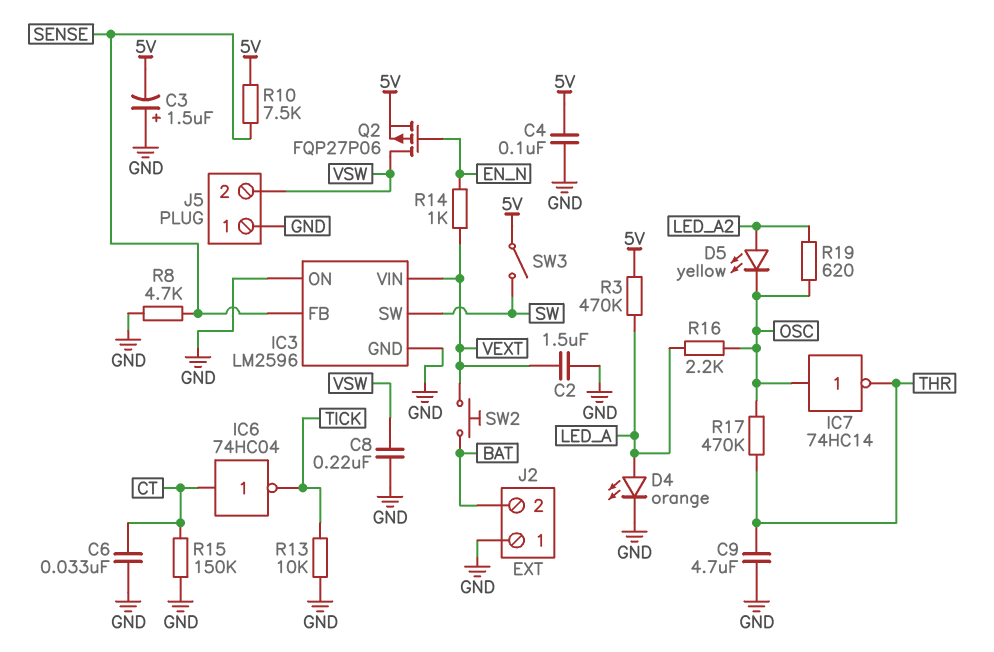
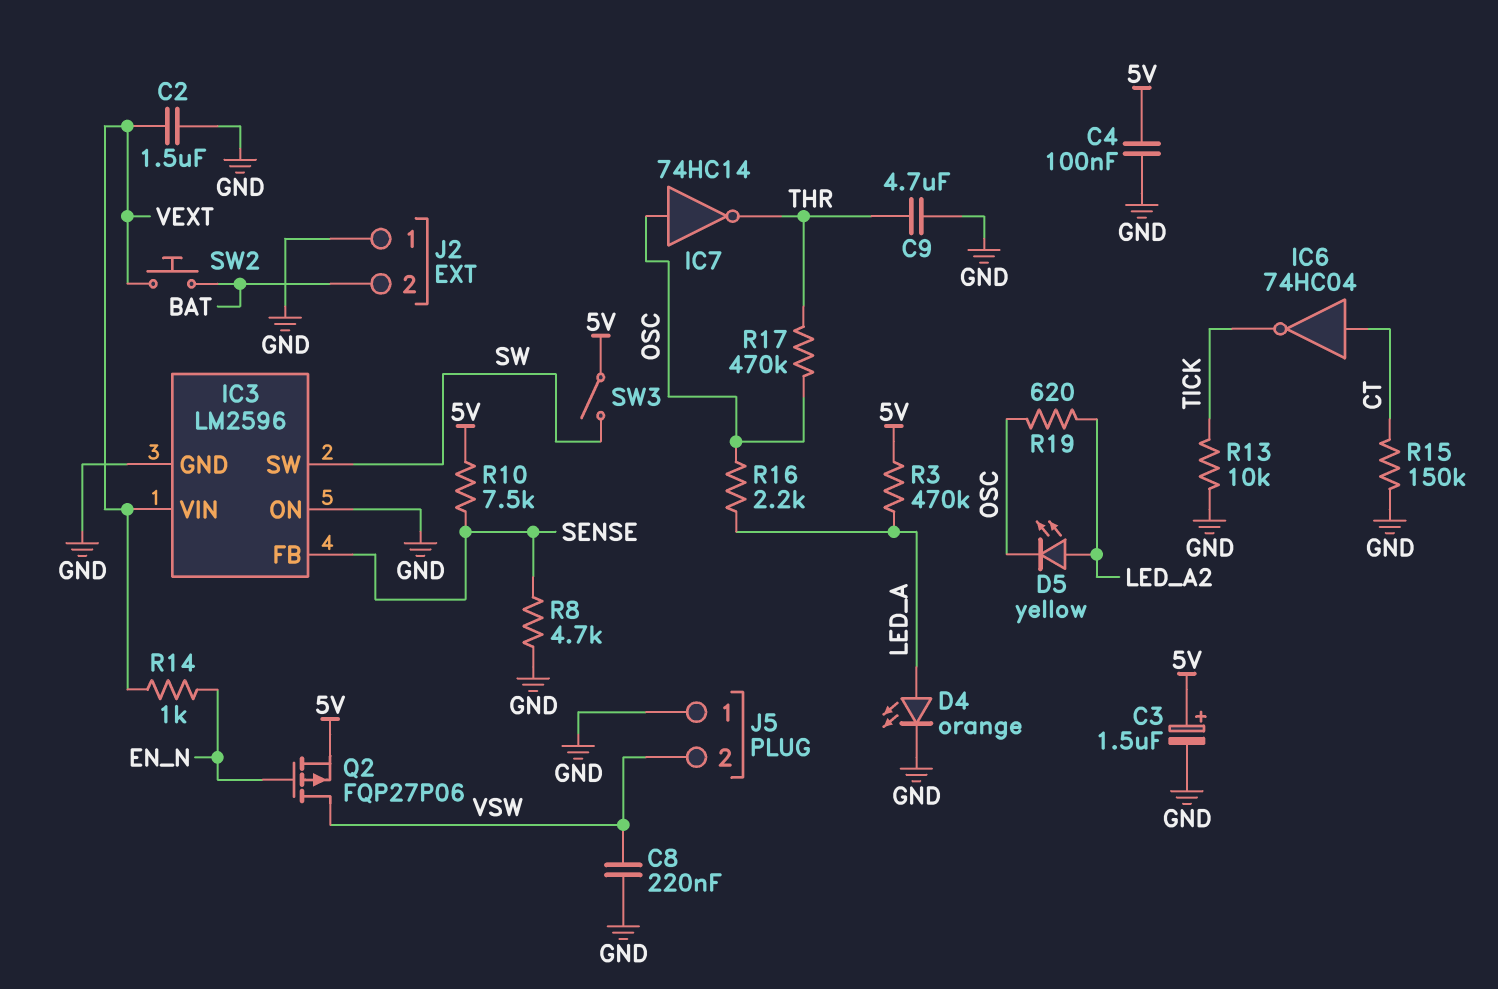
C3: 1.5uF (plus GND, minus 5V) -> 1.5uF (plus 5V, minus GND)
C6: 33nF (CT, GND) -> none

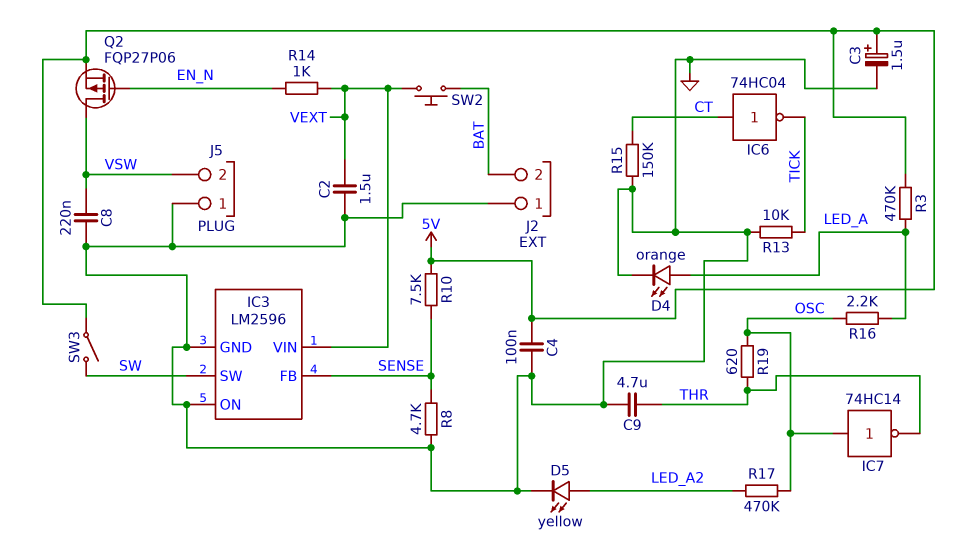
D5: LED yellow (A LED_A2, K OSC) -> LED yellow (A LED_A2, K GND)
R17: 470k (OSC, THR) -> 470k (LED_A2, OSC)
R19: 620 (LED_A2, OSC) -> 620 (OSC, THR)

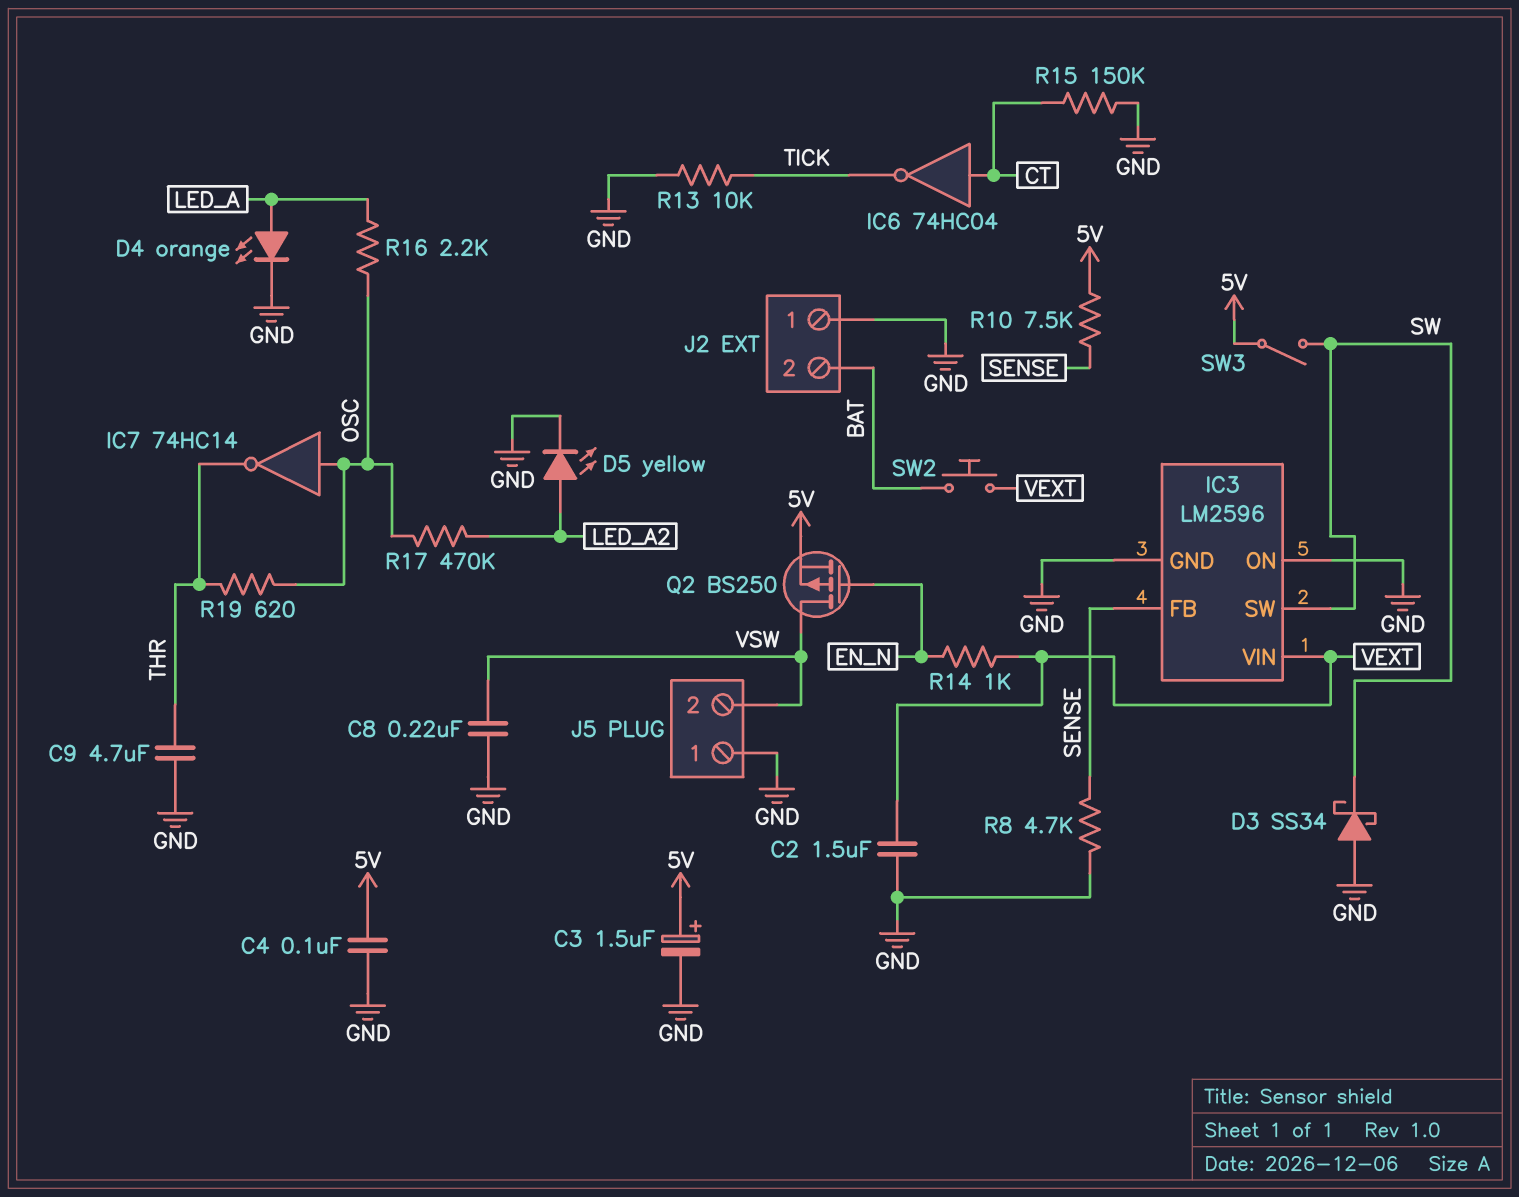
D3: none -> schottky SS34 (A GND, K SW)
Q2: PMOS FQP27P06 (G EN_N, D VSW, S 5V) -> PMOS BS250 (G EN_N, D VSW, S 5V)
R3: 470k (5V, LED_A) -> none

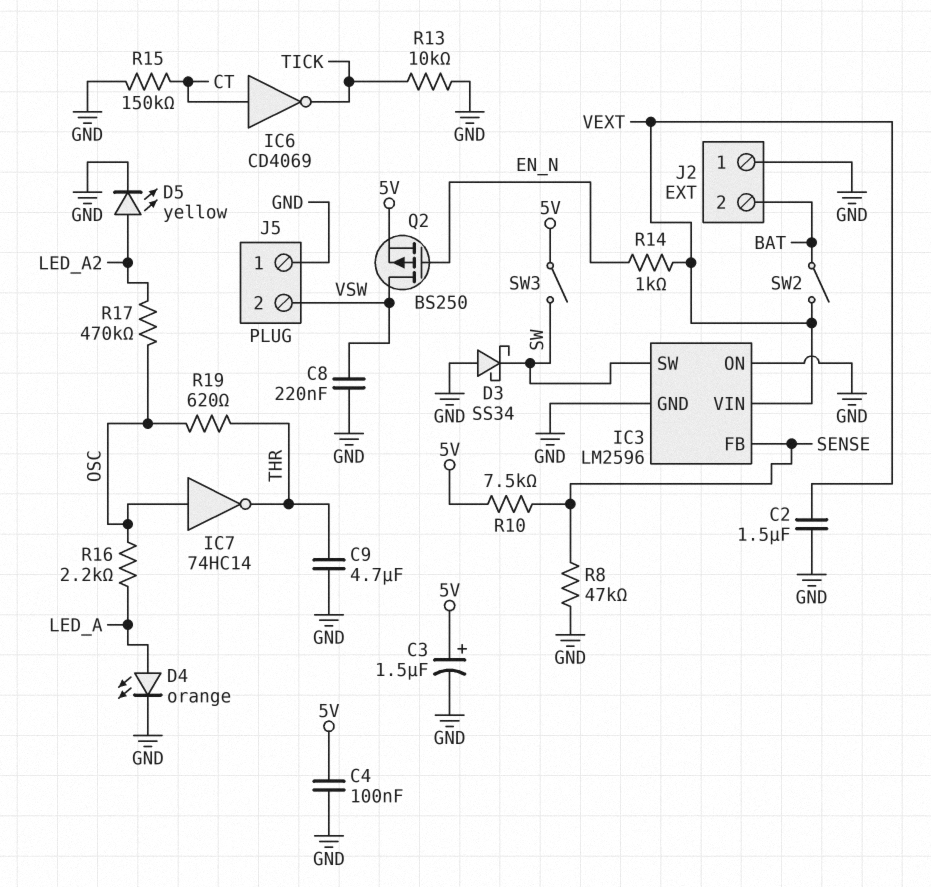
IC6: NOT 74HC04 (in CT, out TICK) -> NOT CD4069 (in CT, out TICK)
R8: 4.7k (GND, SENSE) -> 47k (GND, SENSE)
SW2: button (BAT, VEXT) -> switch (BAT, VEXT)

